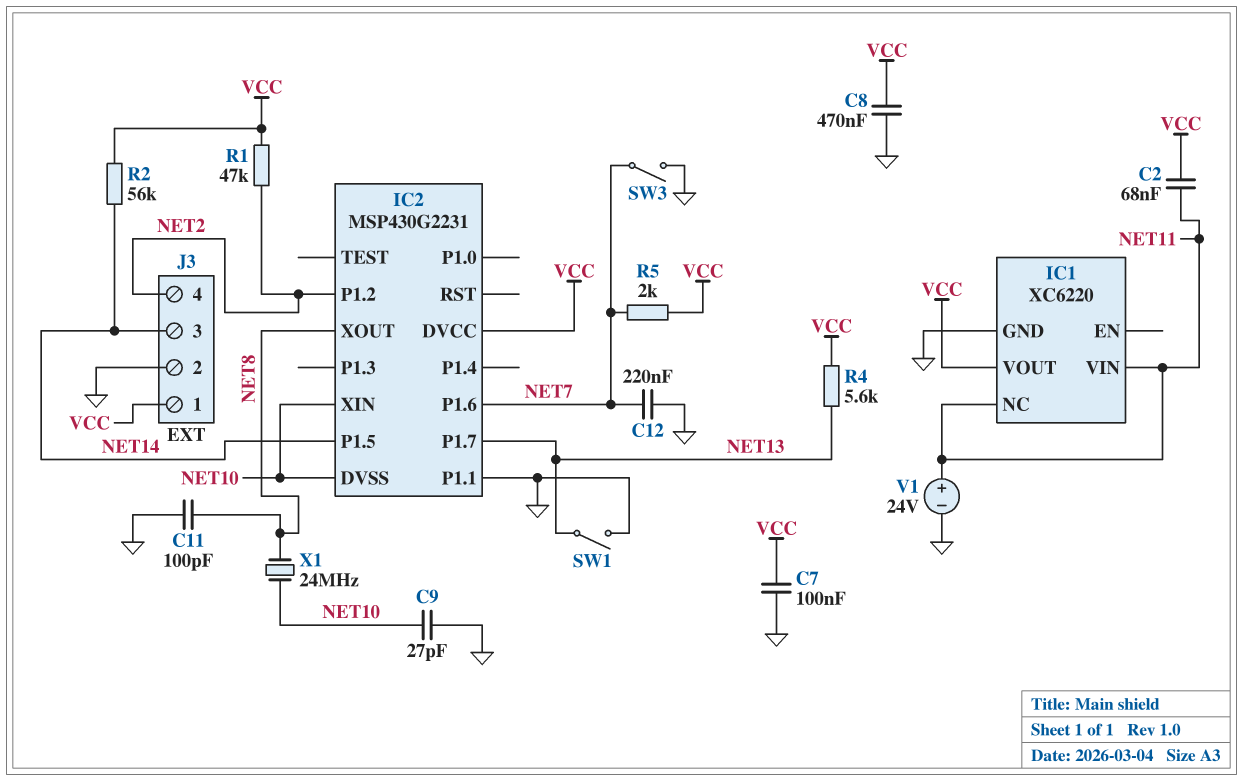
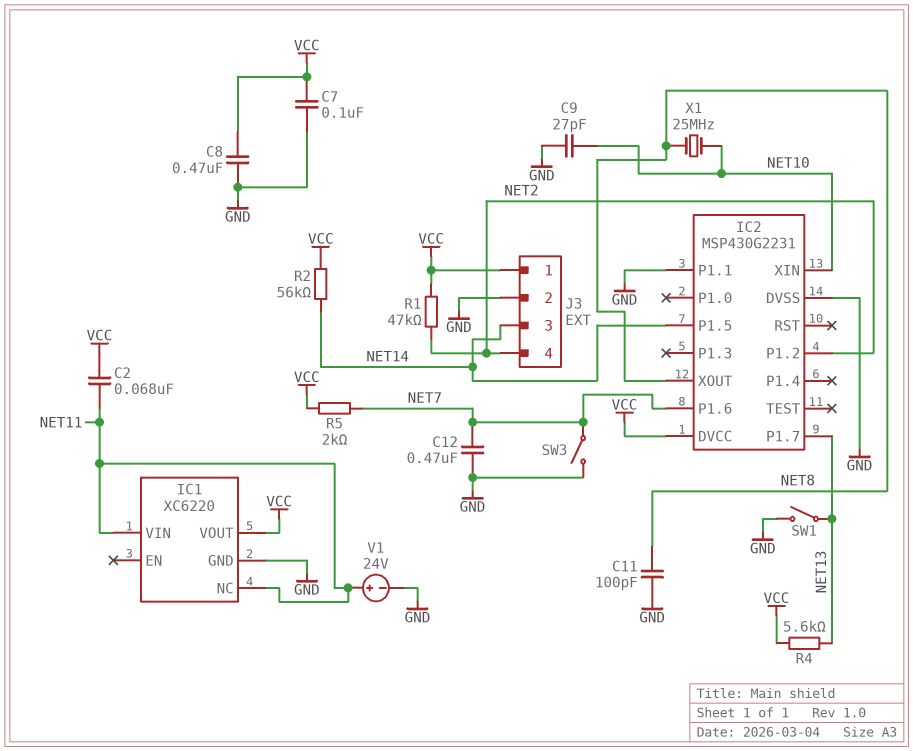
C12: 220nF (GND, NET7) -> 470nF (GND, NET7)
IC2 pin DVSS: NET10 -> GND
X1: 24MHz (NET8, NET10) -> 25MHz (NET8, NET10)

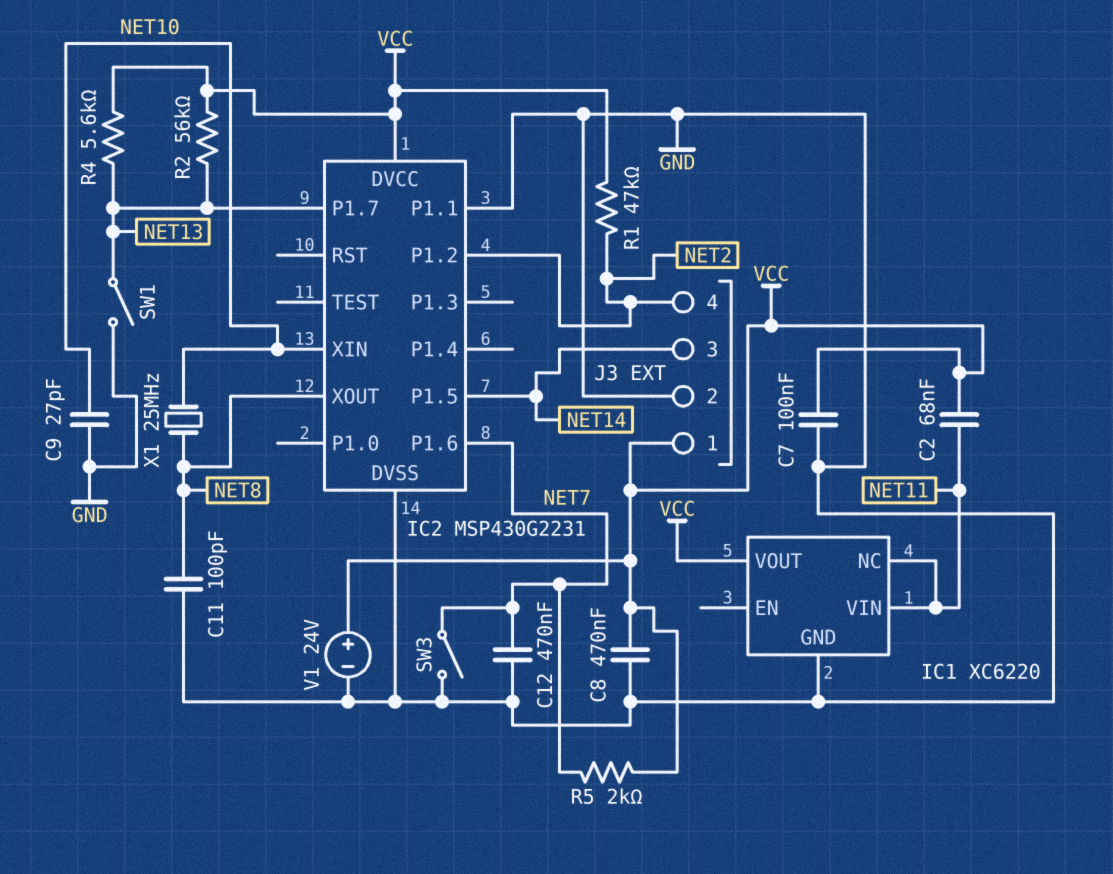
R2: 56k (NET14, VCC) -> 56k (NET13, VCC)
V1: 24V (plus NET11, minus GND) -> 24V (plus VCC, minus GND)

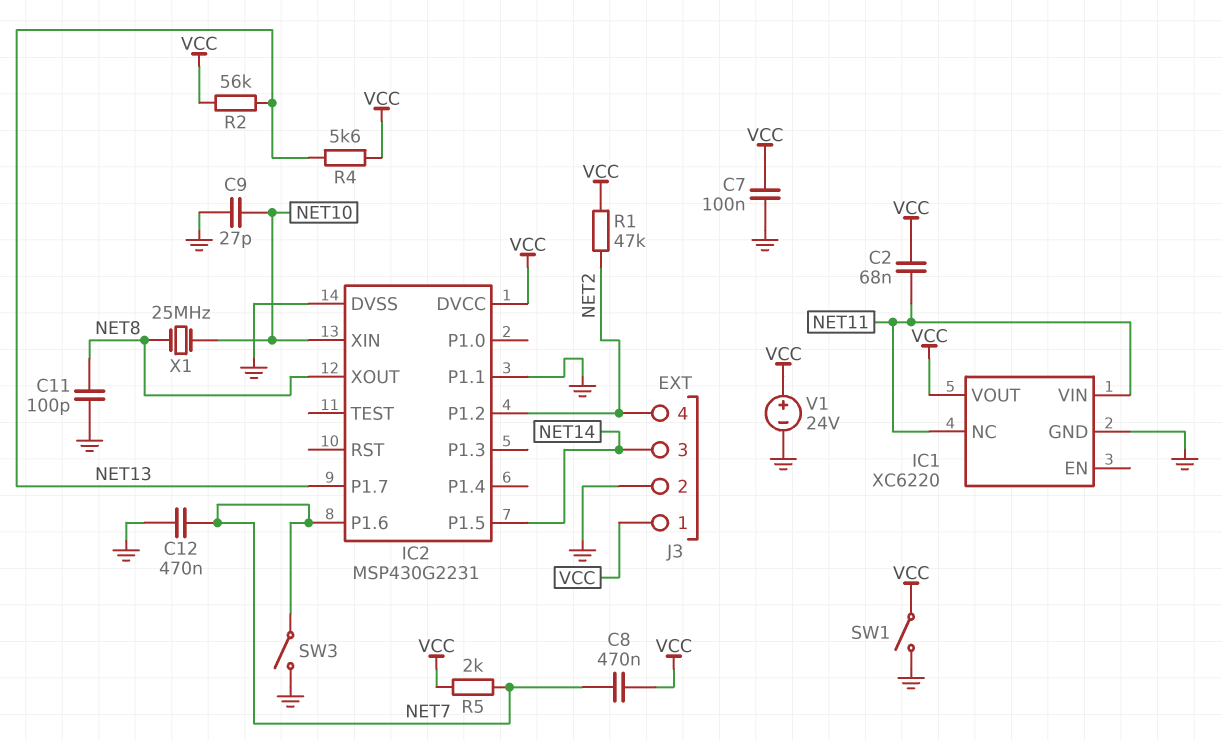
C8: 470nF (GND, VCC) -> 470nF (NET7, VCC)
SW1: switch (GND, NET13) -> switch (GND, VCC)

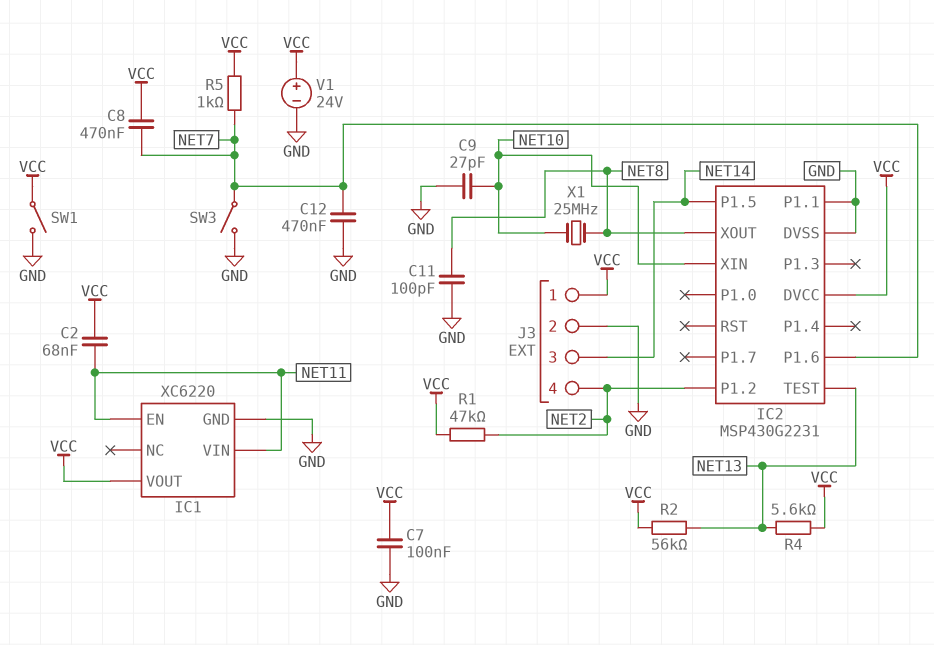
IC1 pin EN: none -> NET11
IC1 pin NC: NET11 -> none
IC2 pin P1.7: NET13 -> none
IC2 pin TEST: none -> NET13
R5: 2k (NET7, VCC) -> 1k (NET7, VCC)

